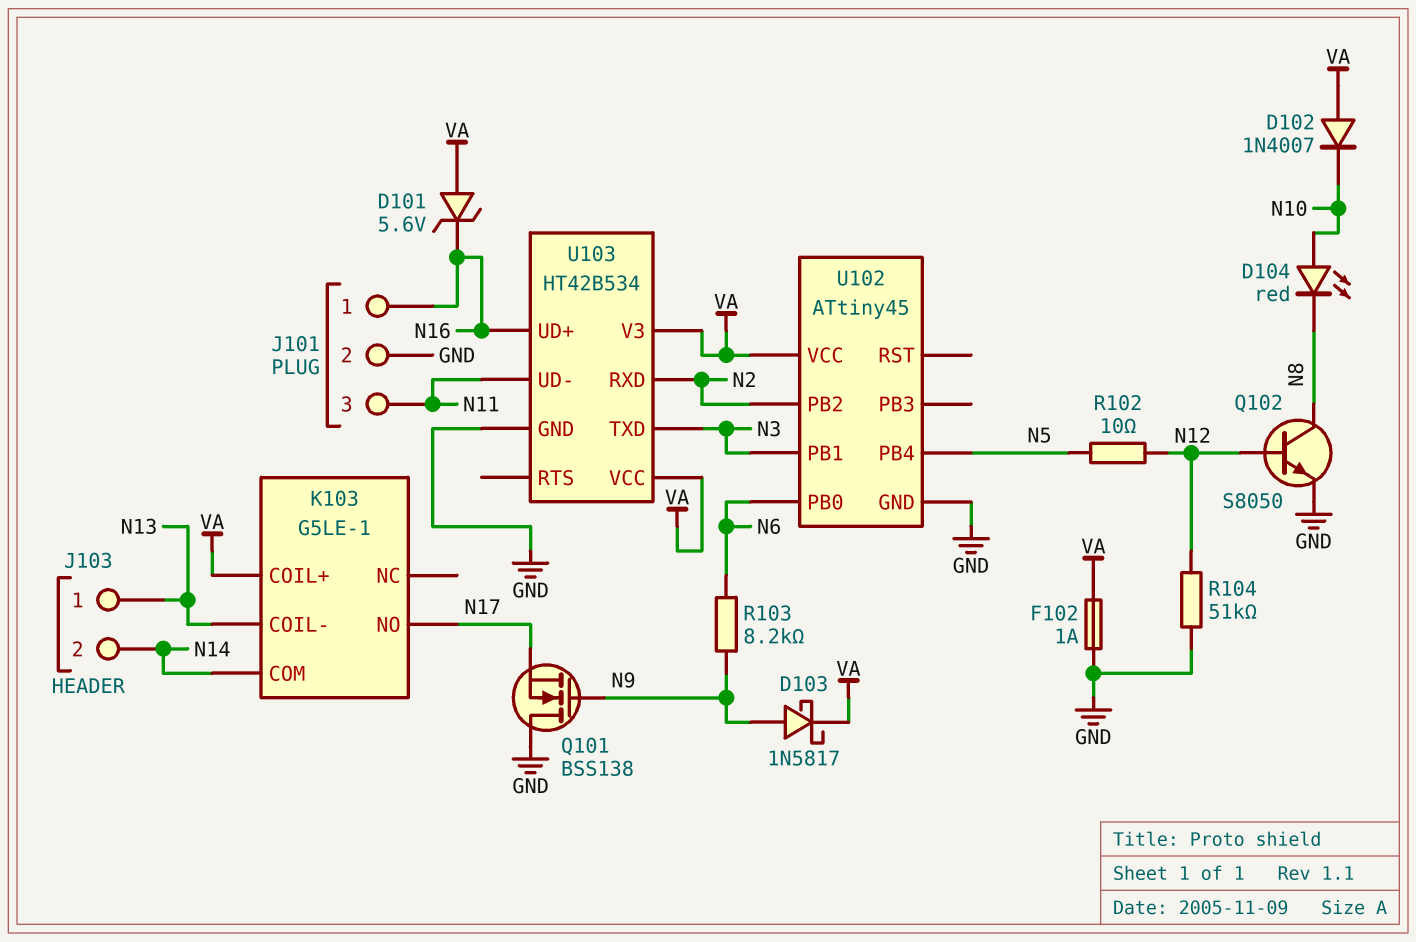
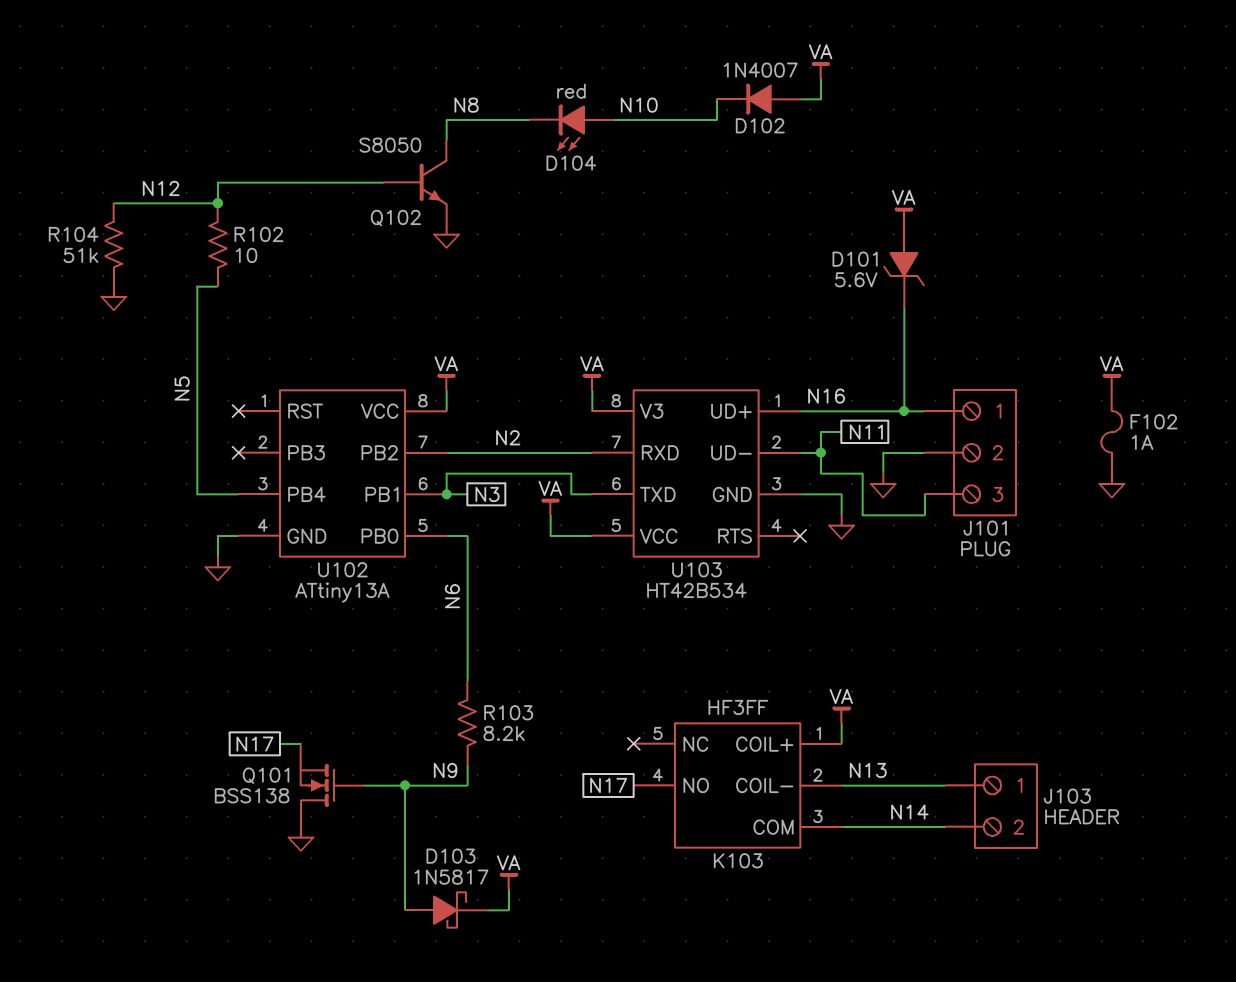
K103: G5LE-1 -> HF3FF
U102: ATtiny45 -> ATtiny13A

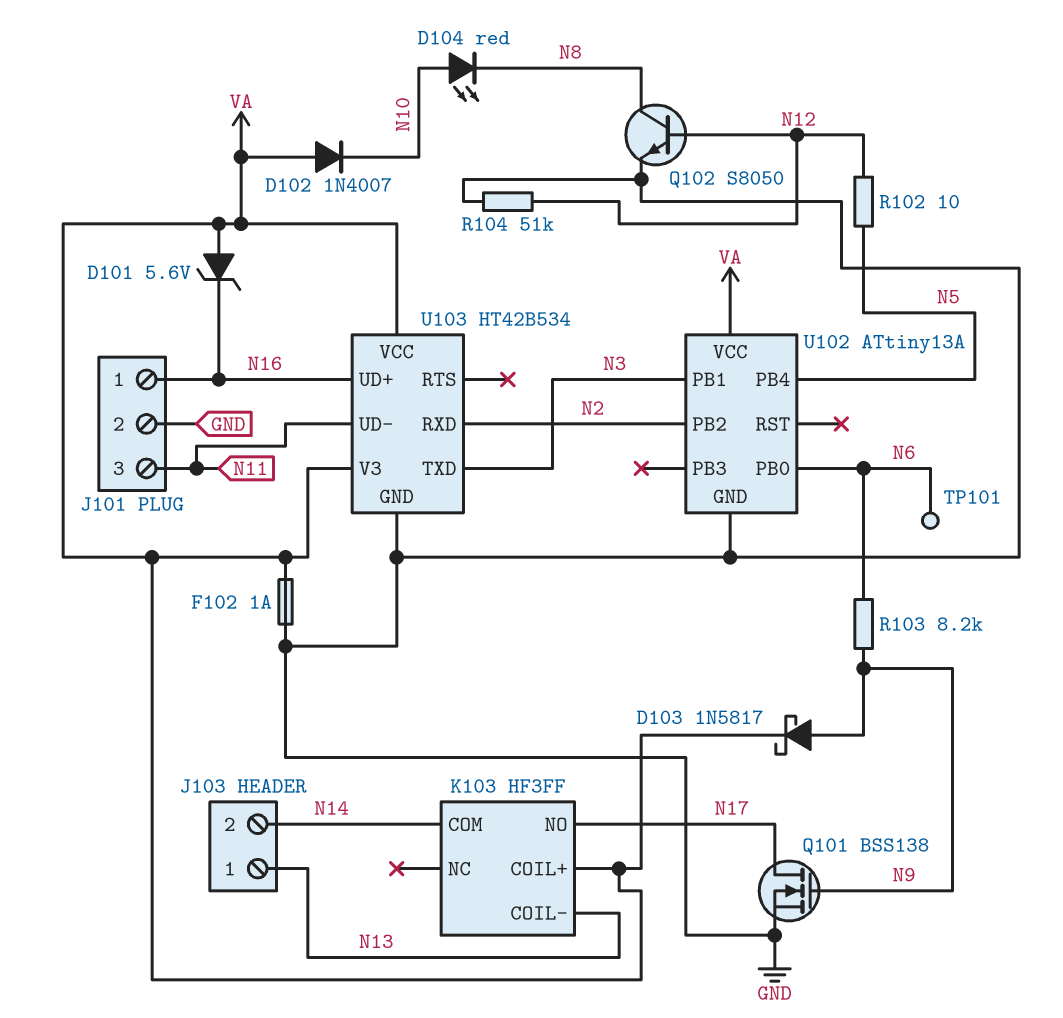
Q101: NMOS BSS138 (G N9, D GND, S N17) -> NMOS BSS138 (G N9, D N17, S GND)
TP101: none -> test point (N6)

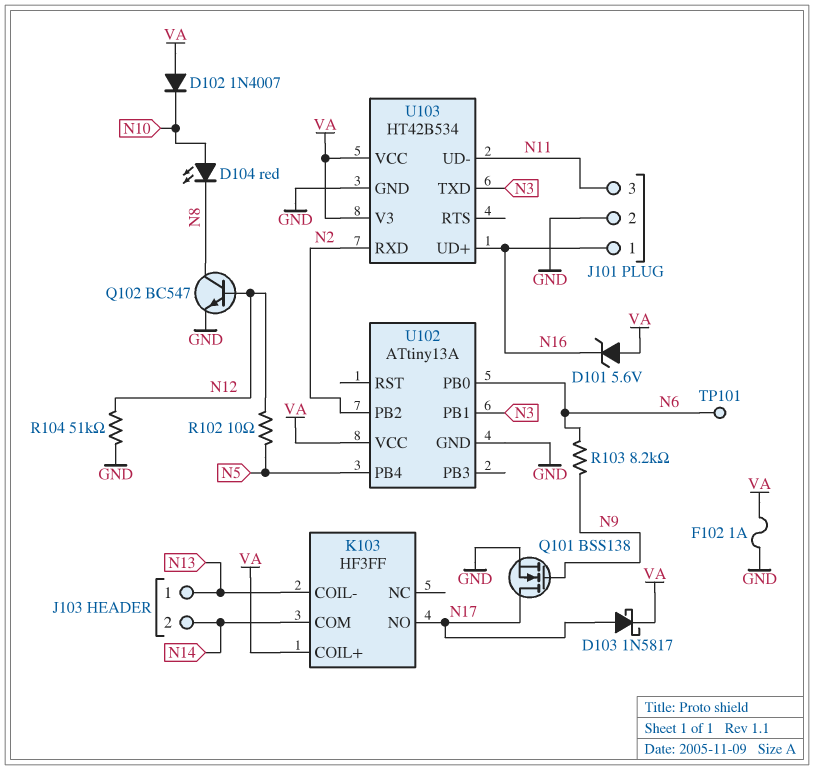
D103: schottky 1N5817 (A N9, K VA) -> schottky 1N5817 (A N17, K VA)
Q102: NPN S8050 (B N12, C N8, E GND) -> NPN BC547 (B N12, C N8, E GND)

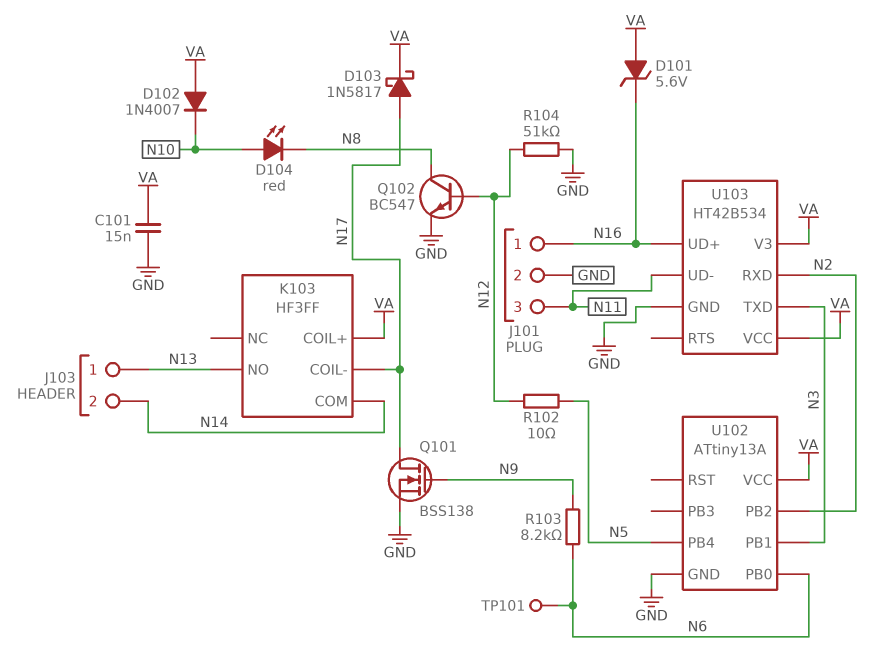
C101: none -> 15nF (GND, VA)
F102: 1A (GND, VA) -> none
K103 pin COIL-: N13 -> N17
K103 pin NO: N17 -> N13

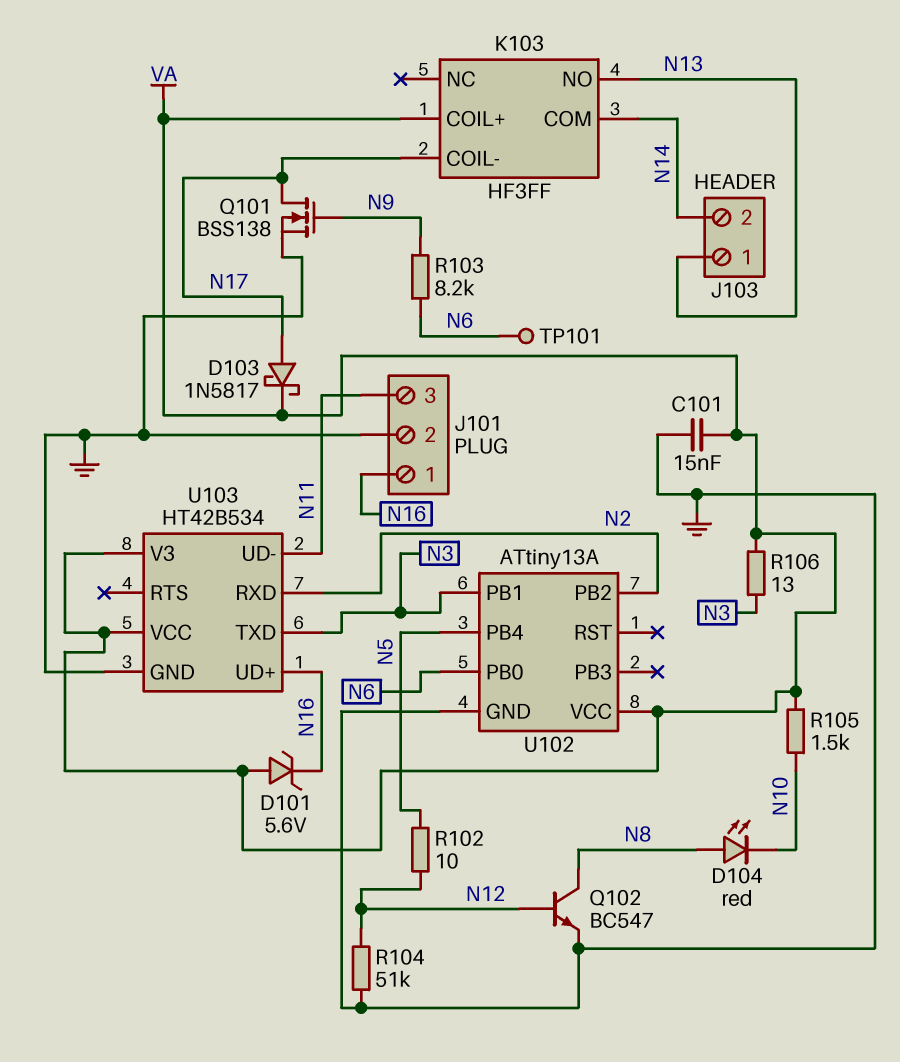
D102: diode 1N4007 (A VA, K N10) -> none
D104: LED red (A N10, K N8) -> LED red (A N8, K N10)
R105: none -> 1.5k (N10, VA)
R106: none -> 13 (N3, VA)

